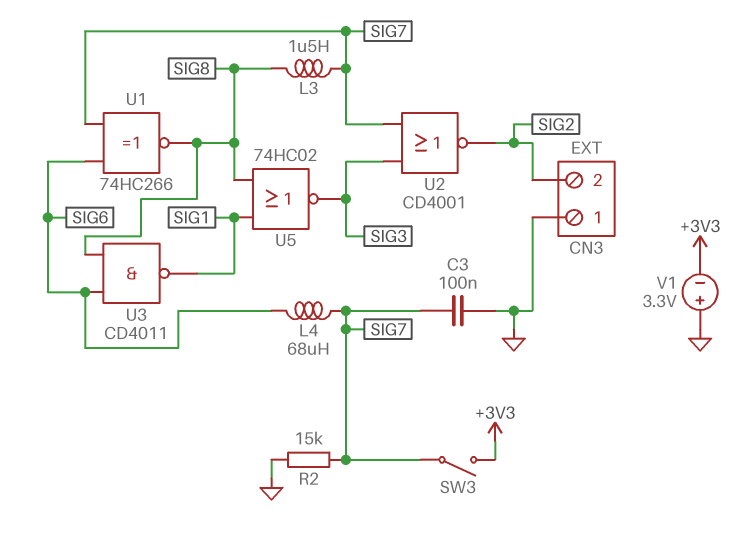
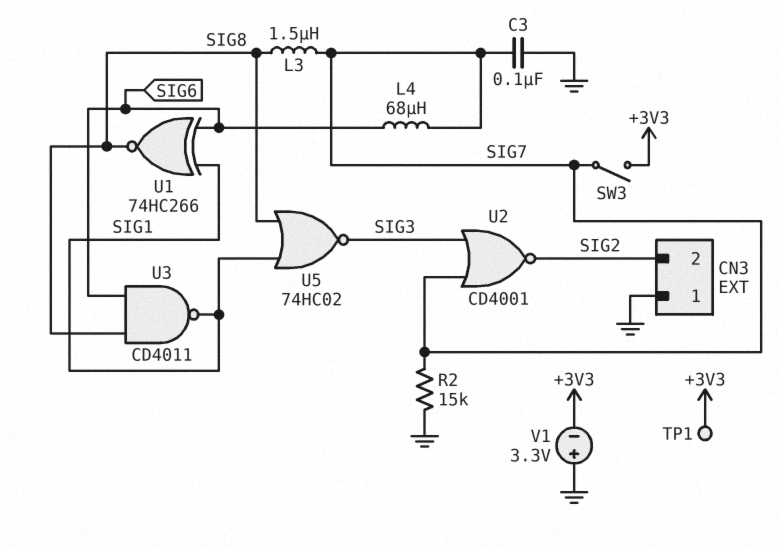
TP1: none -> test point (+3V3)
U1: XNOR 74HC266 (in SIG6, in SIG7, out SIG8) -> XNOR 74HC266 (in SIG1, in SIG6, out SIG8)

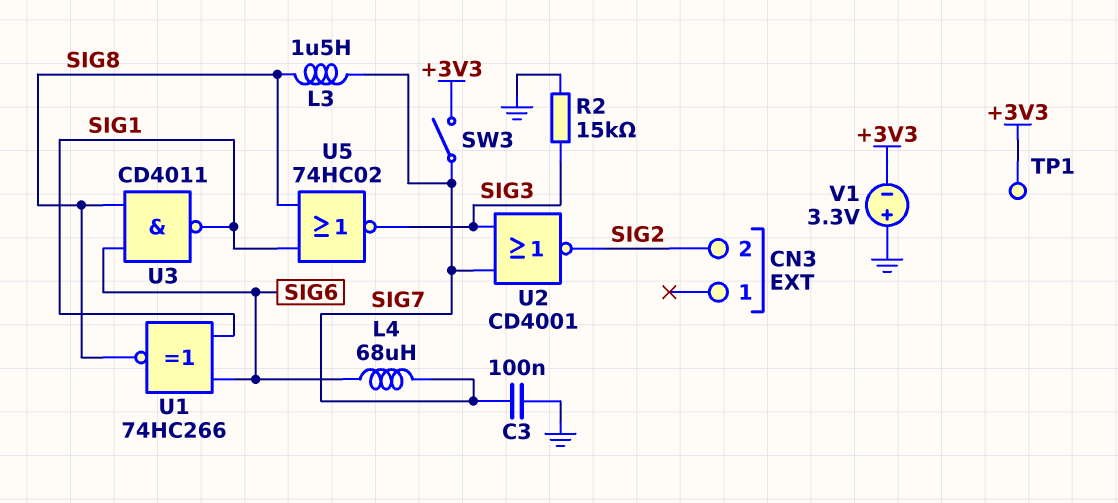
CN3 pin 1: GND -> none
R2: 15k (GND, SIG7) -> 15k (GND, SIG3)

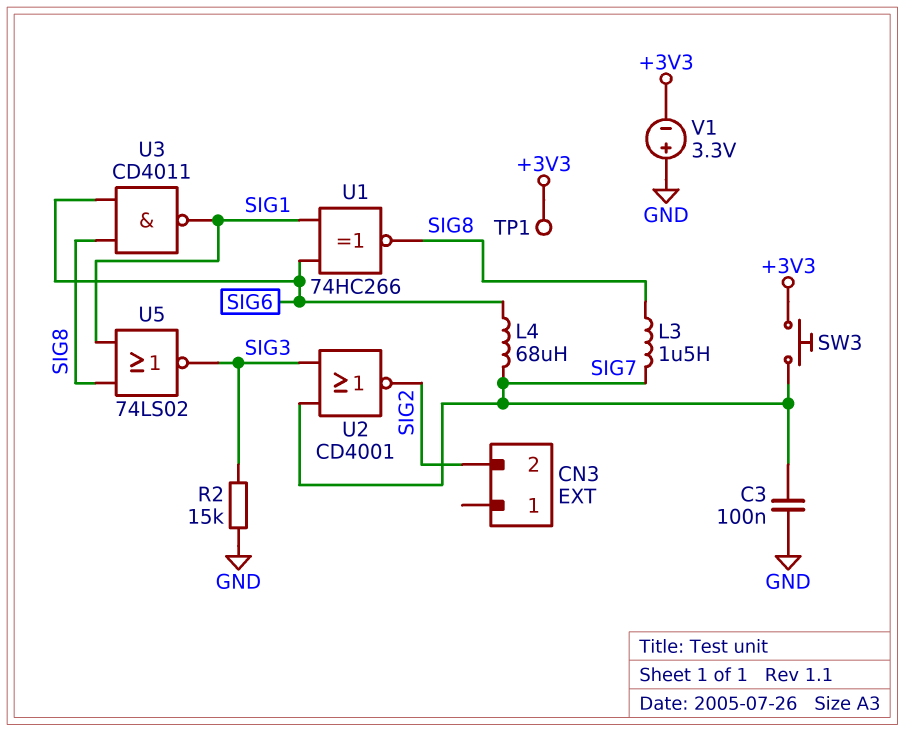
SW3: switch (+3V3, SIG7) -> button (+3V3, SIG7)
U5: NOR 74HC02 (in SIG1, in SIG8, out SIG3) -> NOR 74LS02 (in SIG1, in SIG8, out SIG3)

